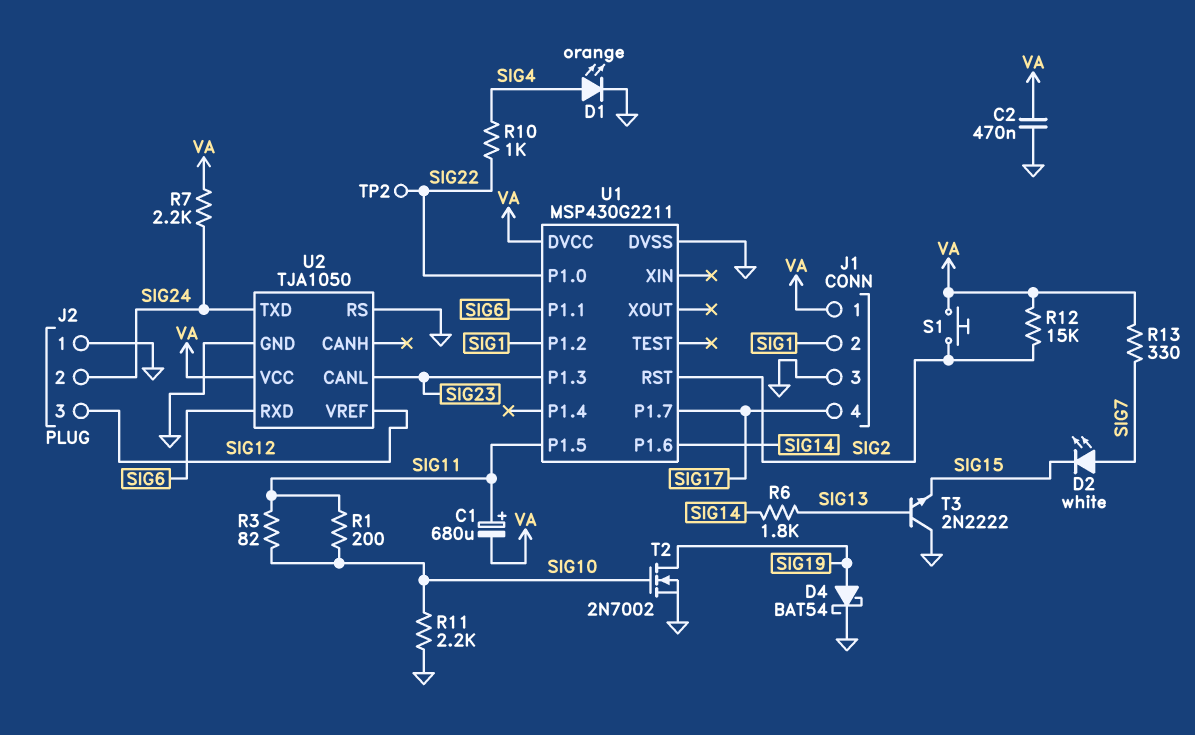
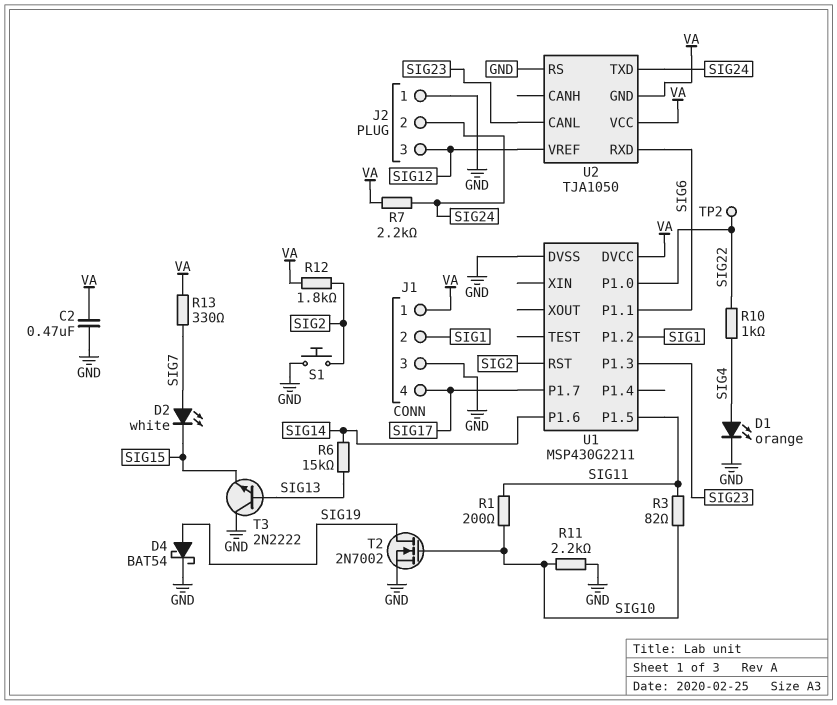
C1: 680uF (plus SIG11, minus VA) -> none
R6: 1.8k (SIG13, SIG14) -> 15k (SIG13, SIG14)
R12: 15k (SIG2, VA) -> 1.8k (SIG2, VA)
S1: button (SIG2, VA) -> button (GND, SIG2)
U2 pin GND: GND -> VA

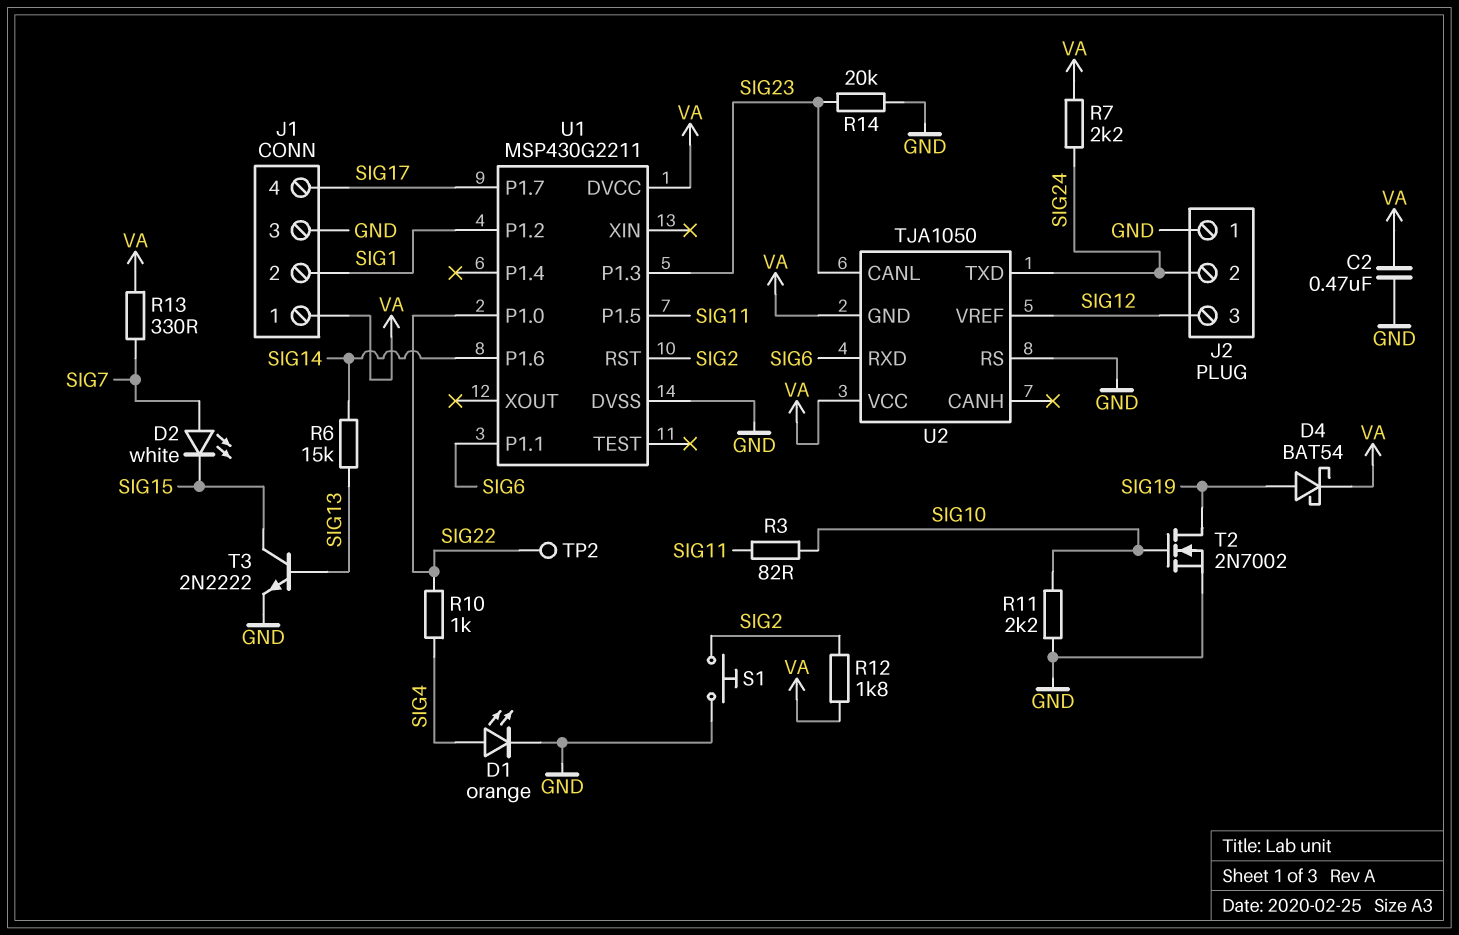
D4: schottky BAT54 (A SIG19, K GND) -> schottky BAT54 (A SIG19, K VA)
R1: 200 (SIG10, SIG11) -> none
R14: none -> 20k (GND, SIG23)
T3: NPN 2N2222 (B SIG13, C GND, E SIG15) -> NPN 2N2222 (B SIG13, C SIG15, E GND)

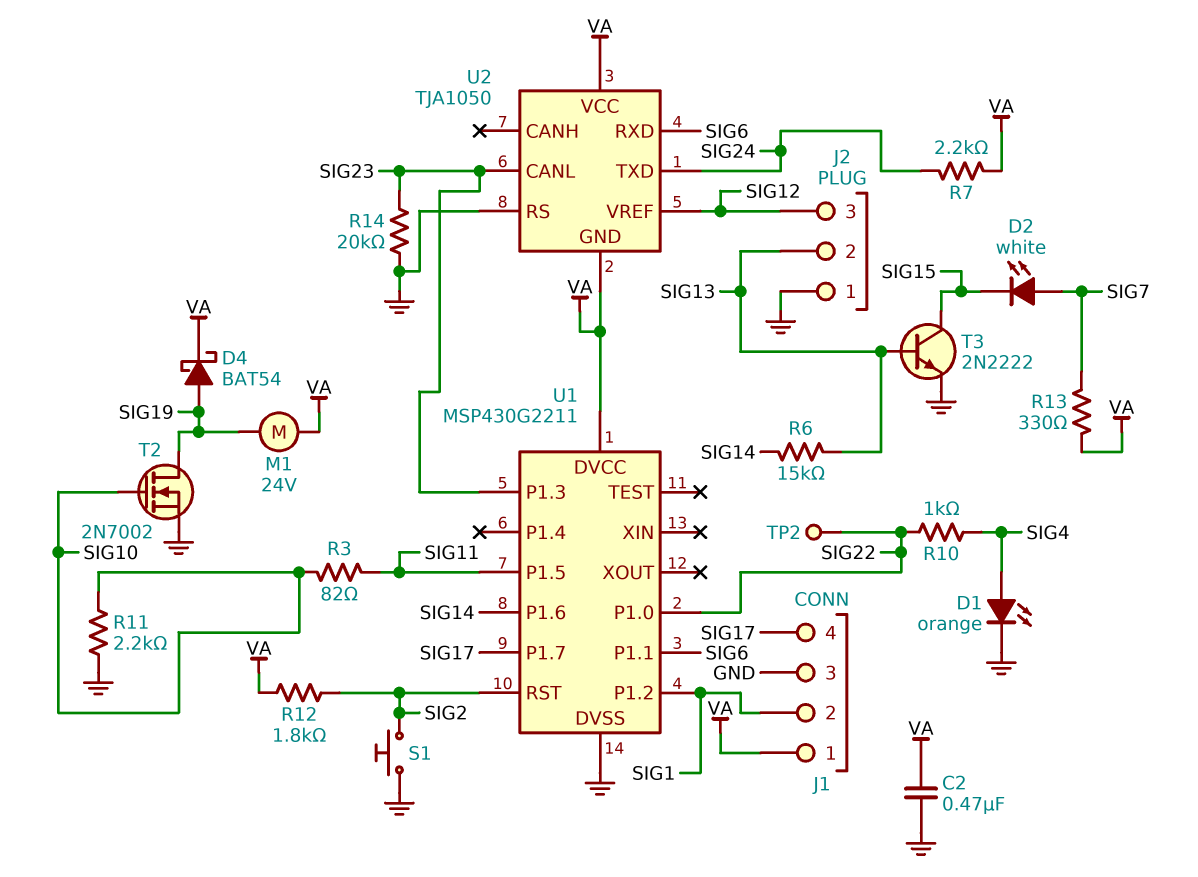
J2 pin 2: SIG24 -> SIG13
M1: none -> motor 24V (SIG19, VA)

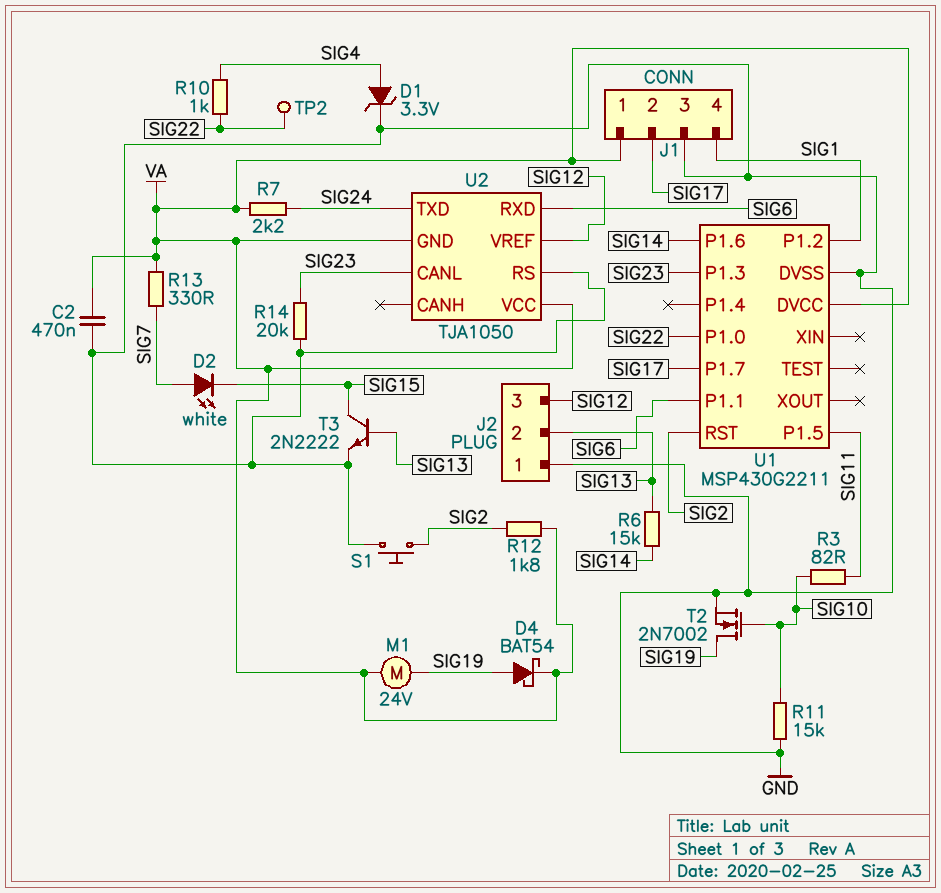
D1: LED orange (A SIG4, K GND) -> zener 3.3V (A SIG4, K GND)
J1 pin 2: SIG1 -> SIG17
J1 pin 4: SIG17 -> SIG1
R11: 2.2k (GND, SIG10) -> 15k (GND, SIG10)

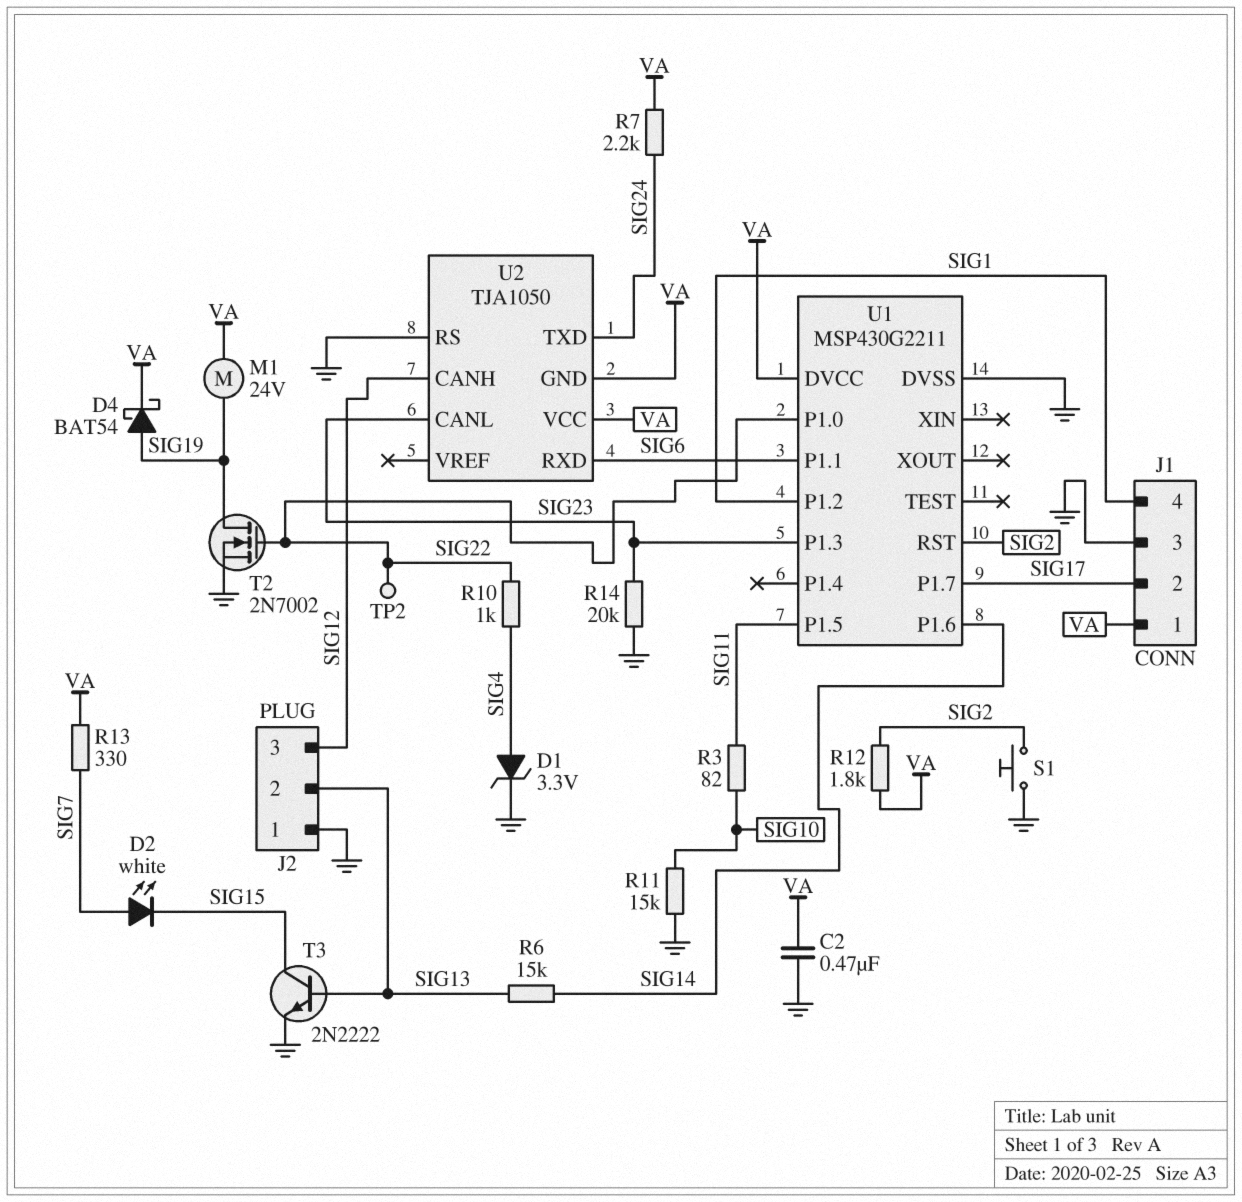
T2: NMOS 2N7002 (G SIG10, D SIG19, S GND) -> NMOS 2N7002 (G SIG22, D SIG19, S GND)
U2 pin CANH: none -> SIG12
U2 pin VREF: SIG12 -> none

